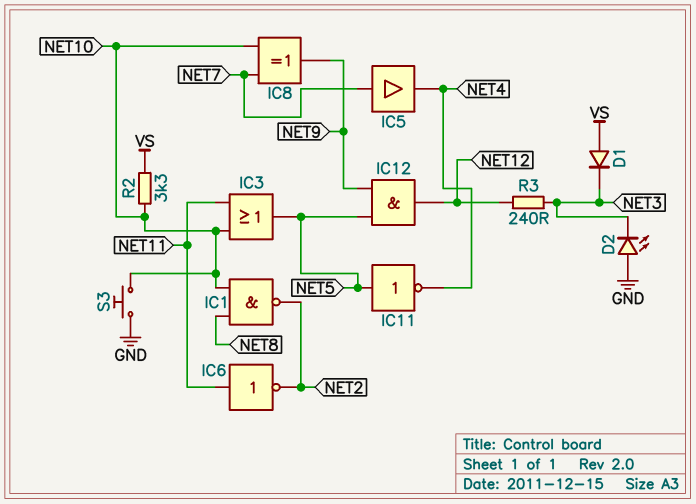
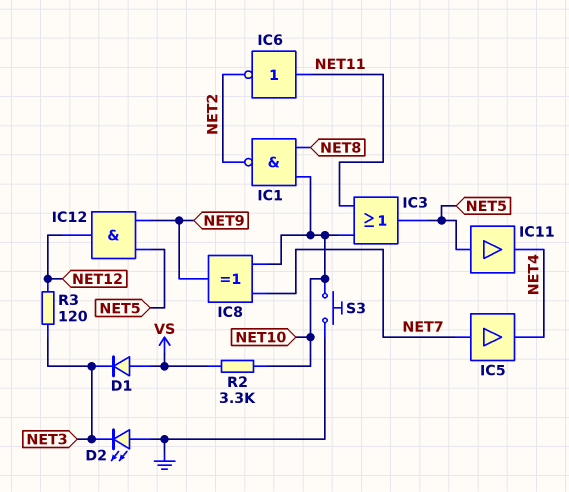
IC11: NOT (in NET5, out NET4) -> buffer (in NET5, out NET4)
R3: 240 (NET3, NET12) -> 120 (NET3, NET12)

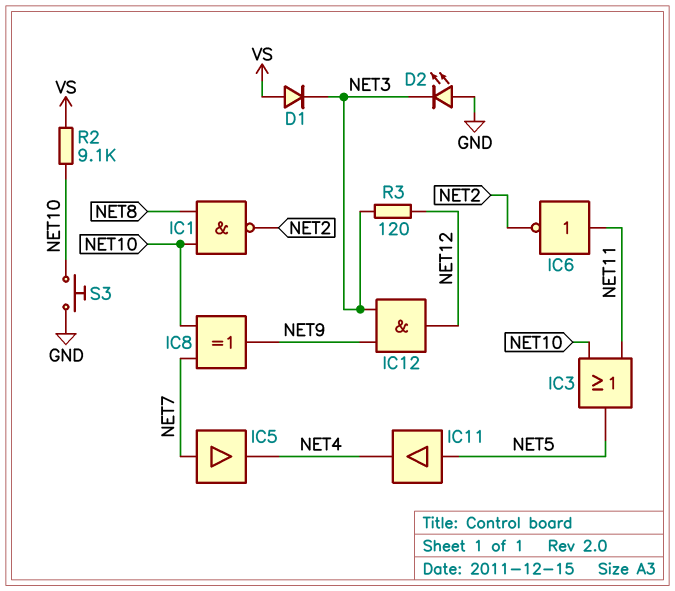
IC12: AND (in NET5, in NET9, out NET12) -> AND (in NET3, in NET9, out NET12)
R2: 3.3k (NET10, VS) -> 9.1k (NET10, VS)

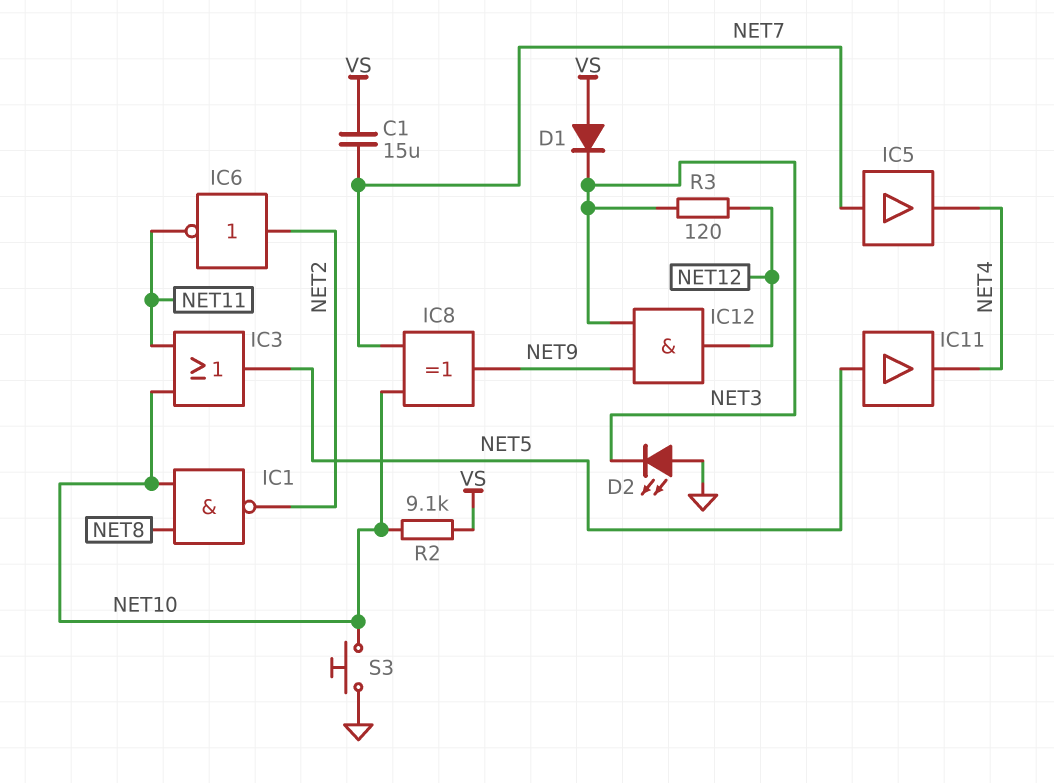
C1: none -> 15uF (NET7, VS)
IC6: NOT (in NET11, out NET2) -> NOT (in NET2, out NET11)

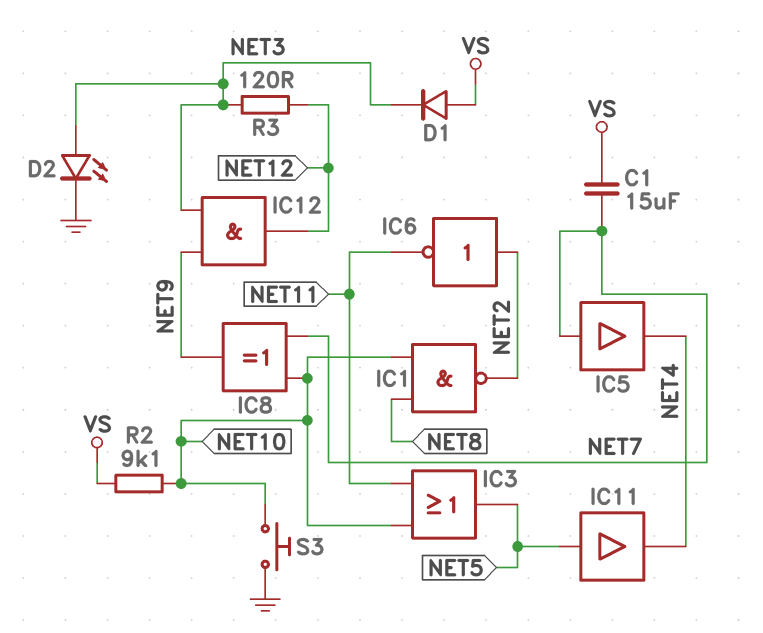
D2: LED (A GND, K NET3) -> LED (A NET3, K GND)

